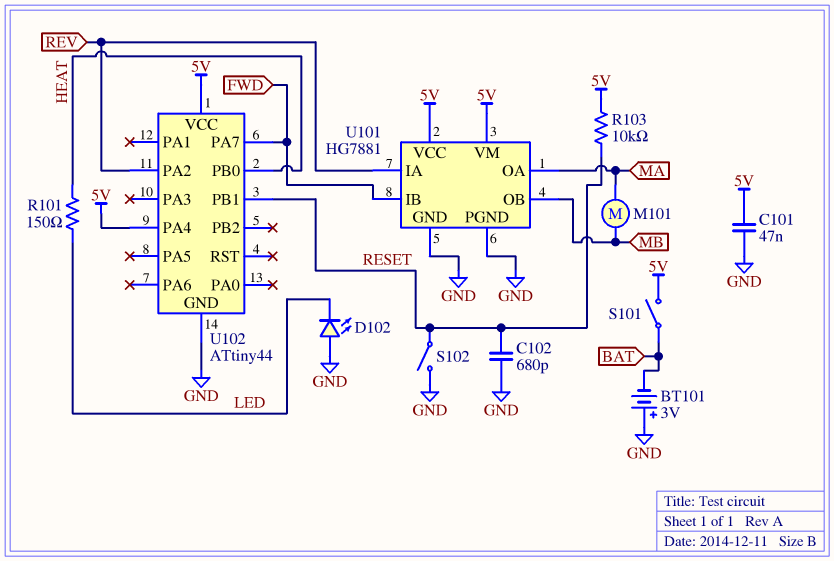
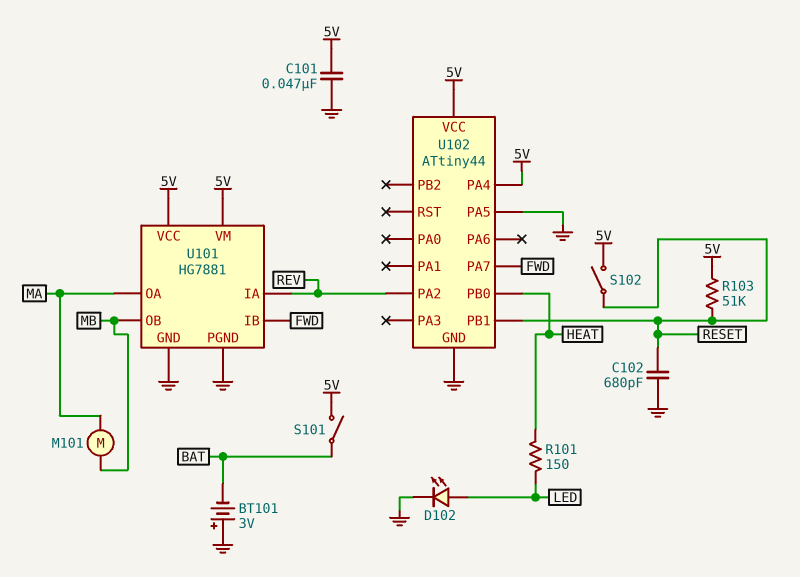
D102: LED (A GND, K LED) -> LED (A LED, K GND)
R103: 10k (5V, RESET) -> 51k (5V, RESET)
S102: switch (GND, RESET) -> switch (5V, RESET)
U102 pin PA5: none -> GND

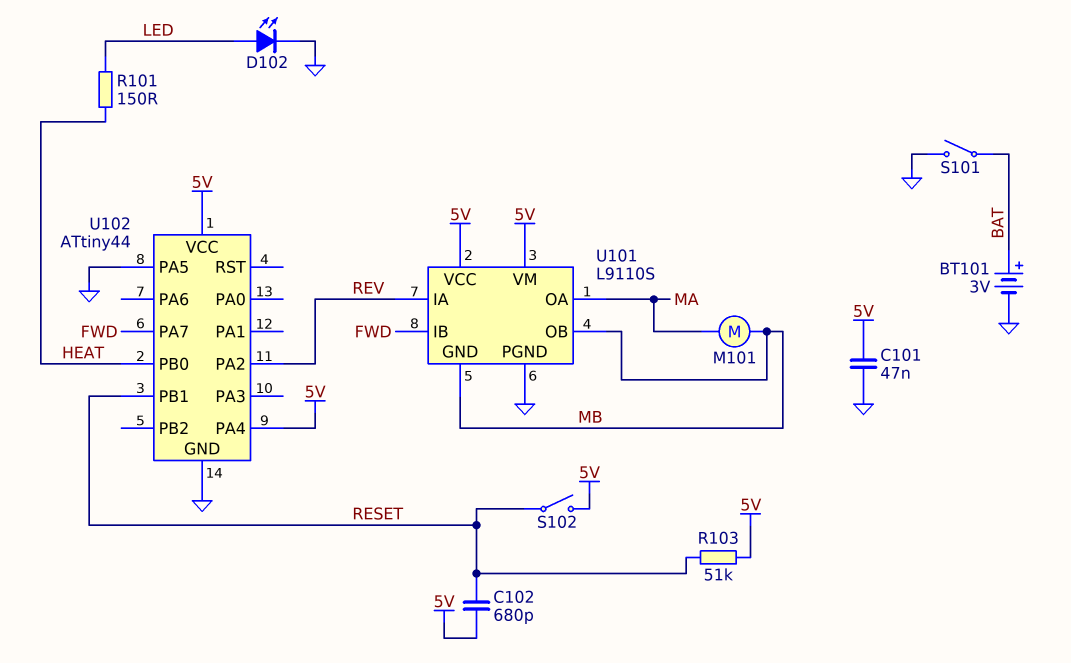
BT101: 3V (plus GND, minus BAT) -> 3V (plus BAT, minus GND)
C102: 680pF (GND, RESET) -> 680pF (5V, RESET)
S101: switch (5V, BAT) -> switch (BAT, GND)
U101: HG7881 -> L9110S
U101 pin GND: GND -> MB

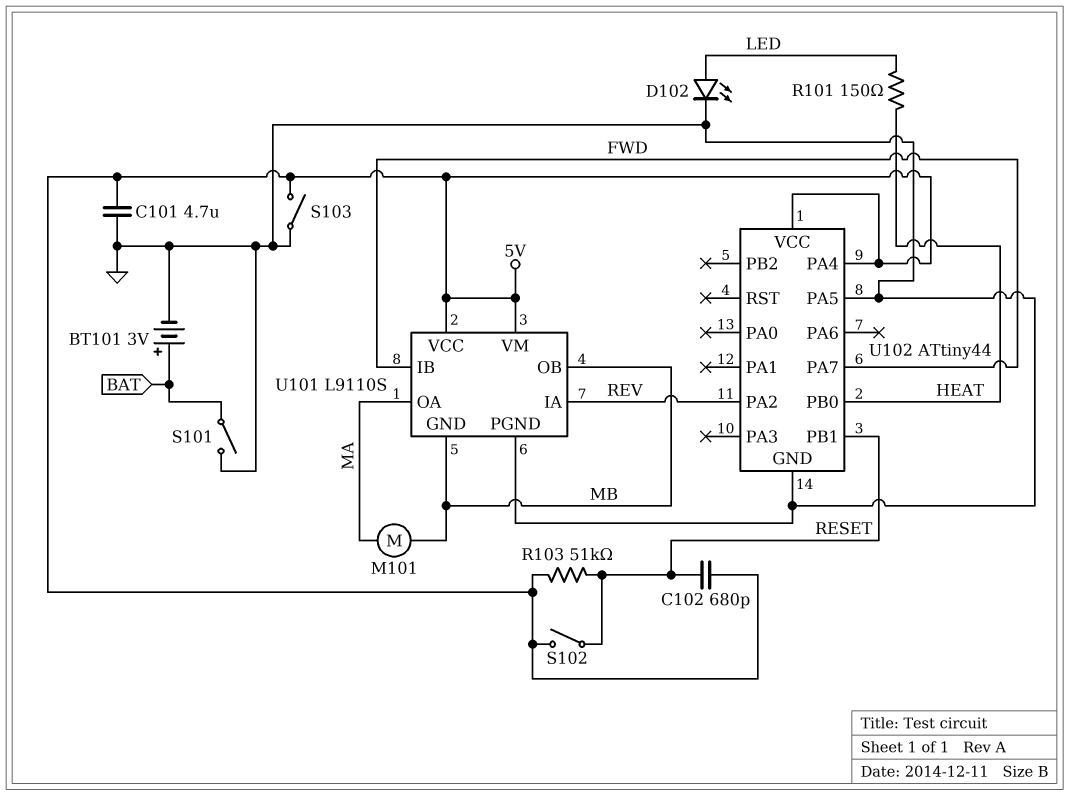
C101: 47nF (5V, GND) -> 4.7uF (5V, GND)
S103: none -> switch (5V, GND)

